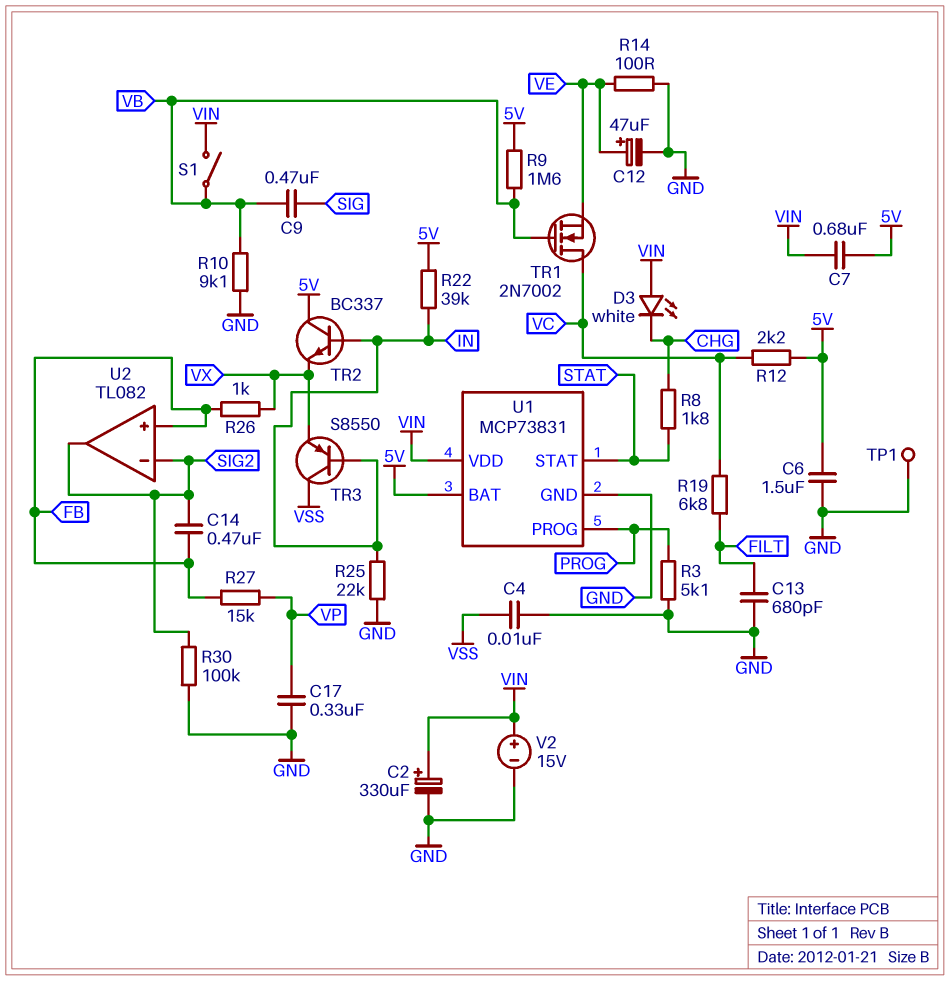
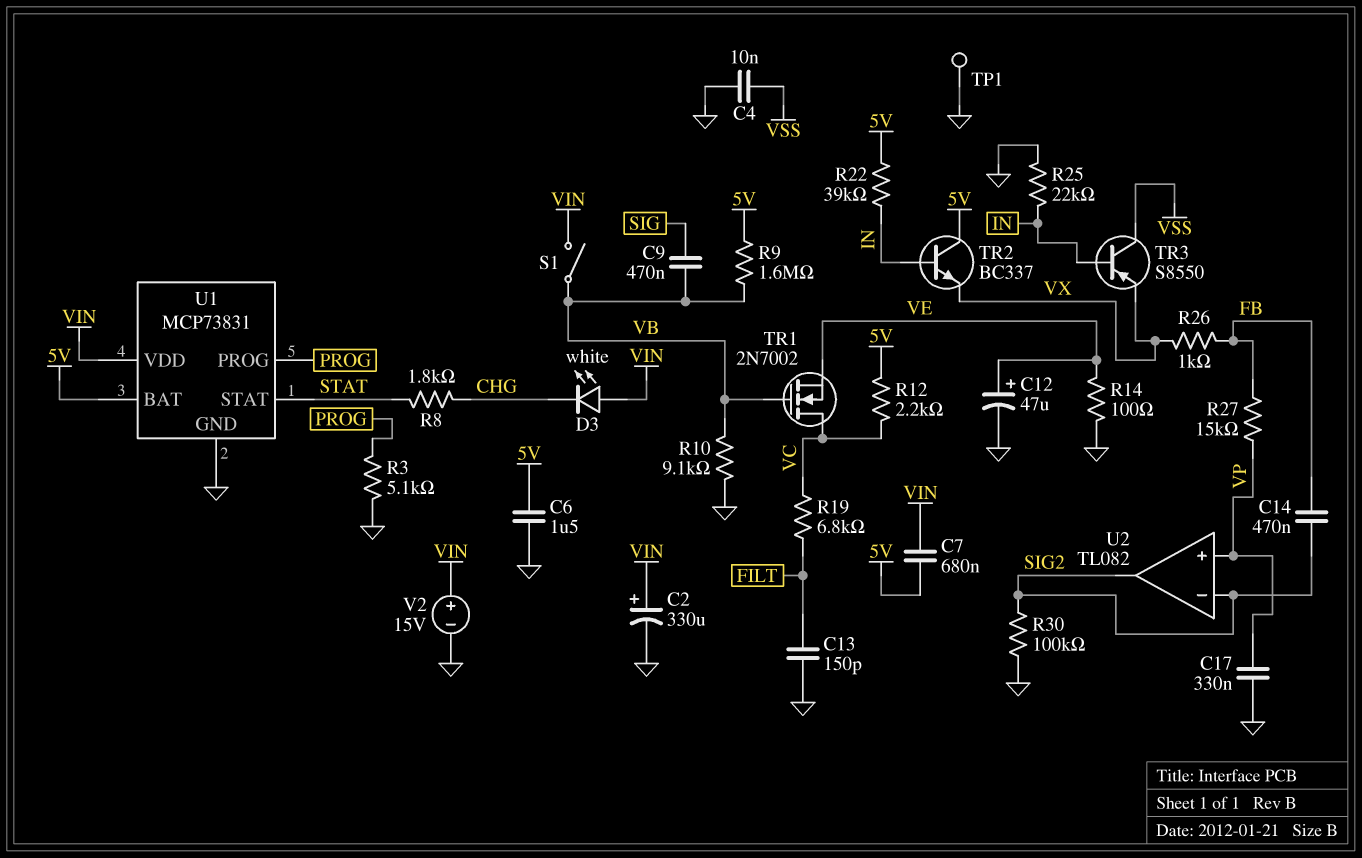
C13: 680pF (FILT, GND) -> 150pF (FILT, GND)
U2 pin in+: FB -> VP

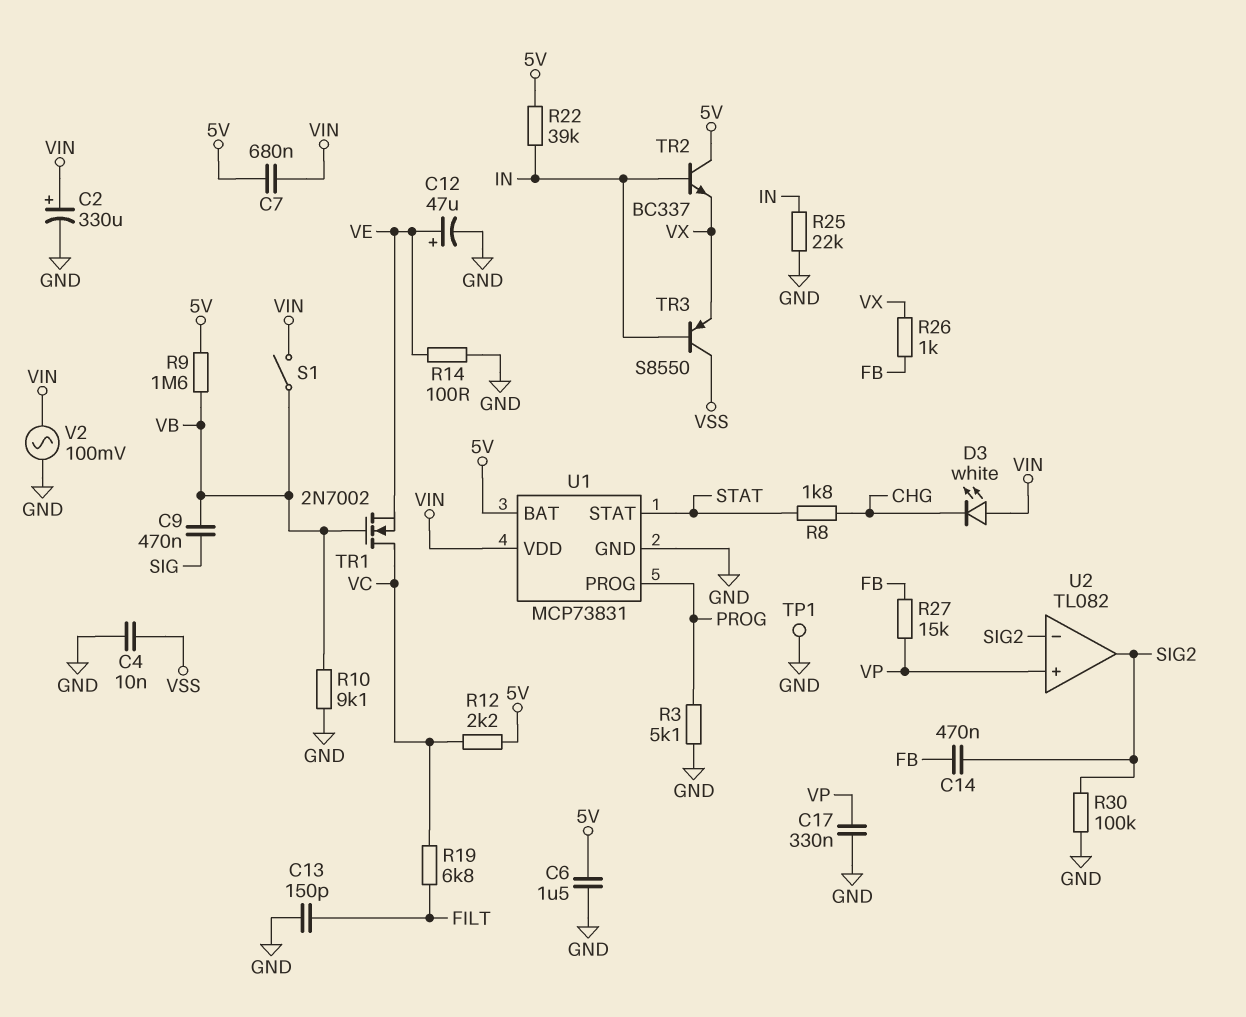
V2: 15V (plus VIN, minus GND) -> AC 100mV (GND, VIN)

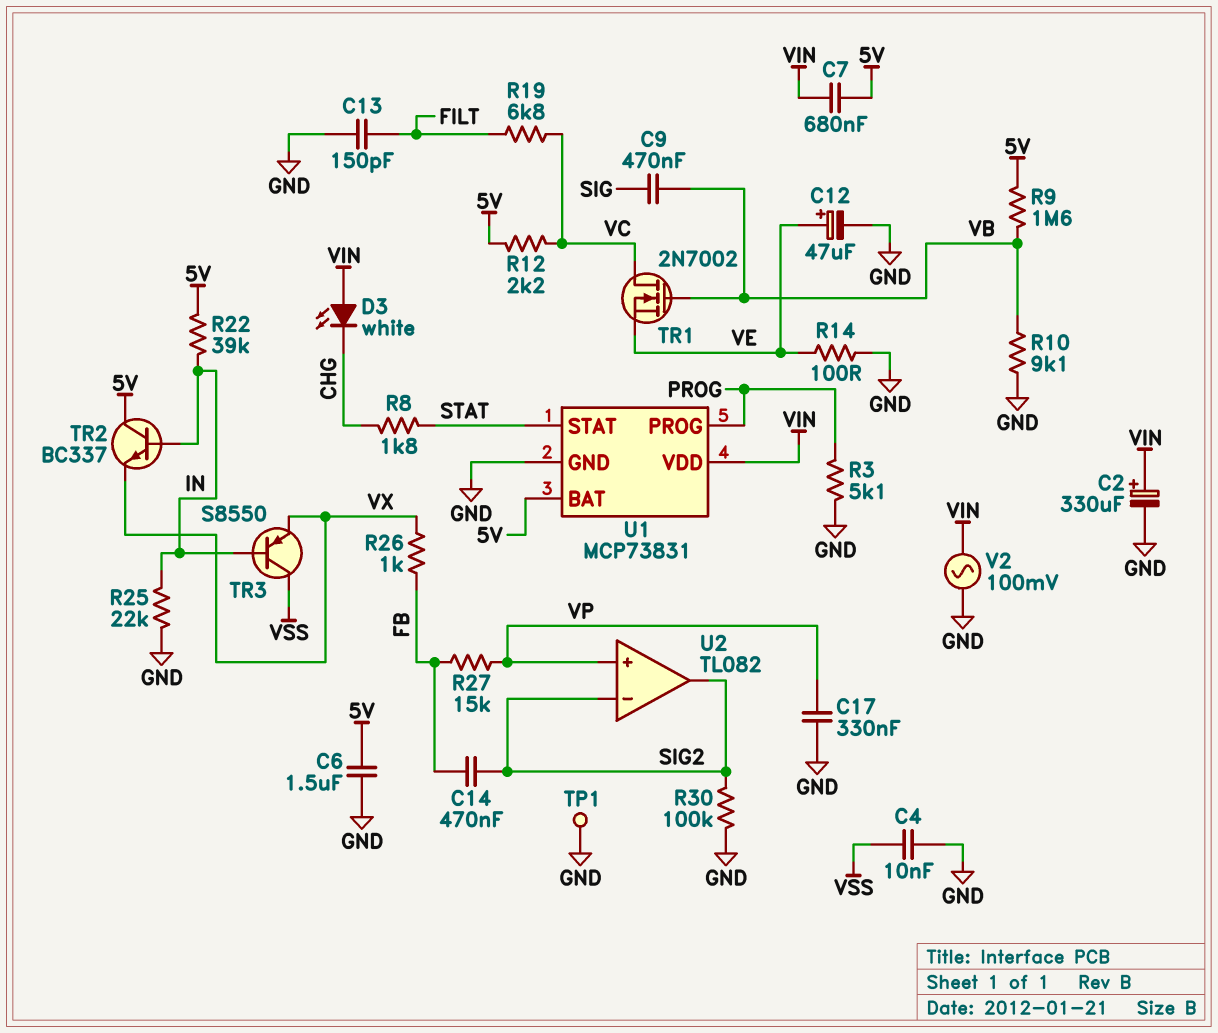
S1: switch (VB, VIN) -> none

